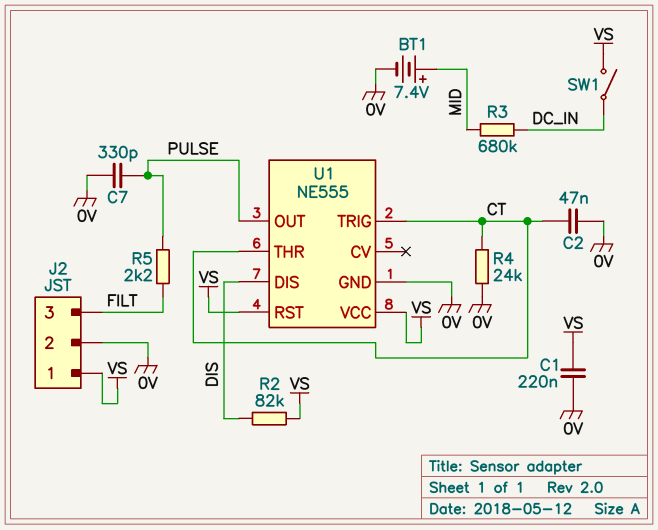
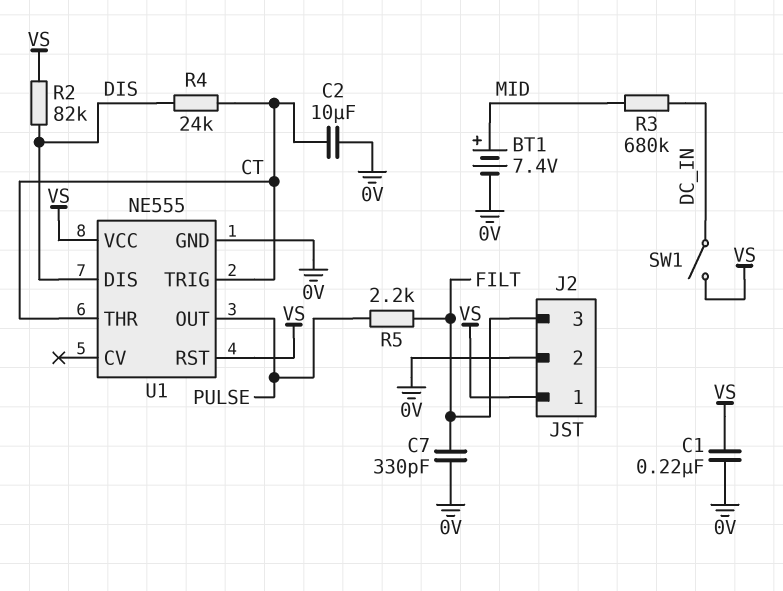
C2: 47nF (0V, CT) -> 10uF (0V, CT)
C7: 330pF (0V, PULSE) -> 330pF (0V, FILT)
R4: 24k (0V, CT) -> 24k (CT, DIS)

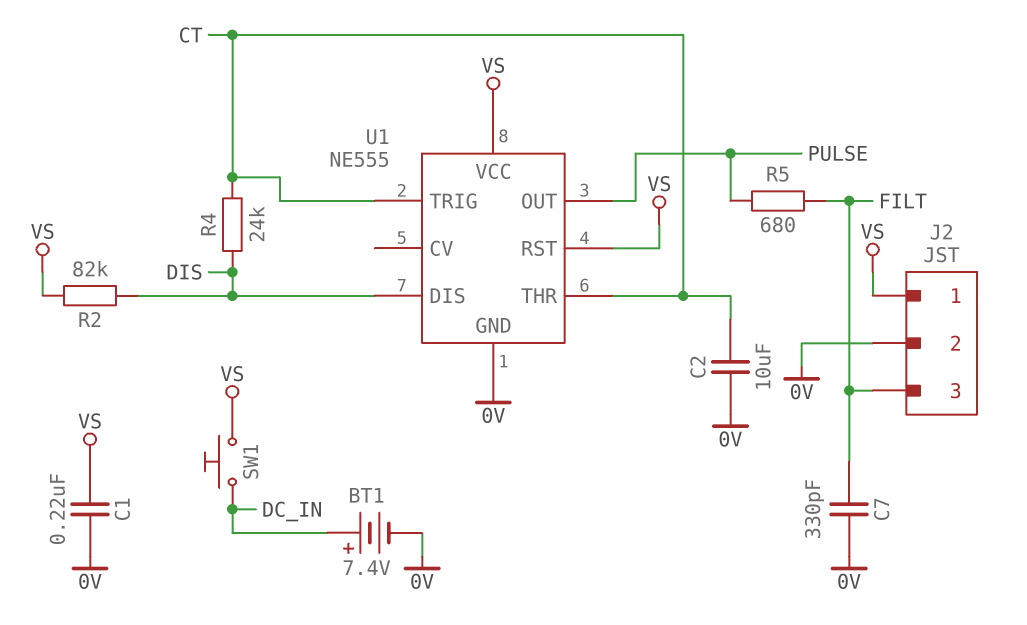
BT1: 7.4V (plus MID, minus 0V) -> 7.4V (plus DC_IN, minus 0V)
R3: 680k (DC_IN, MID) -> none
R5: 2.2k (FILT, PULSE) -> 680 (FILT, PULSE)
SW1: switch (DC_IN, VS) -> button (DC_IN, VS)

